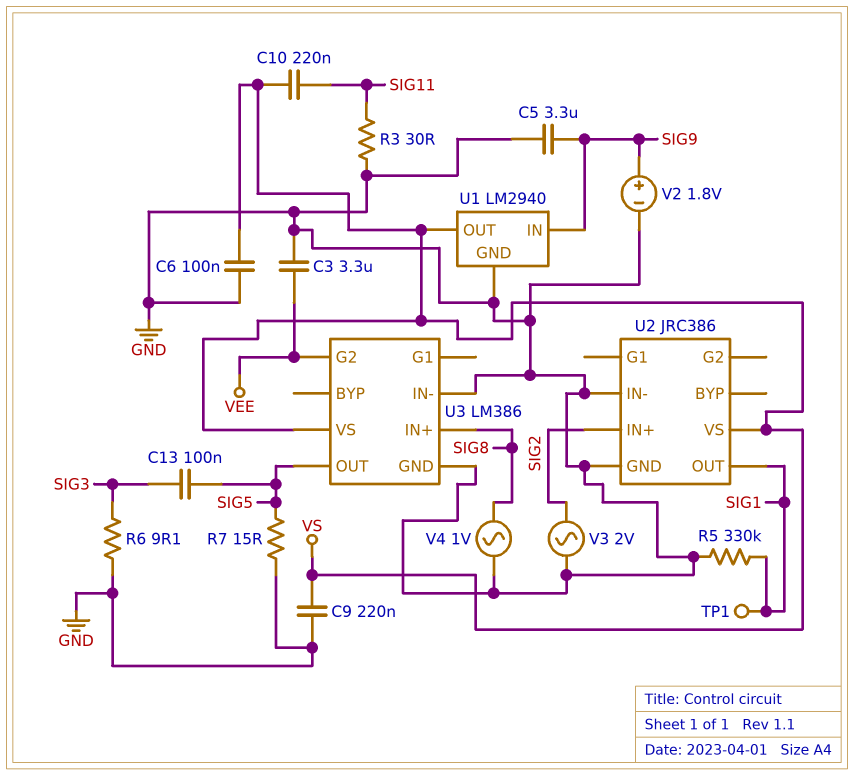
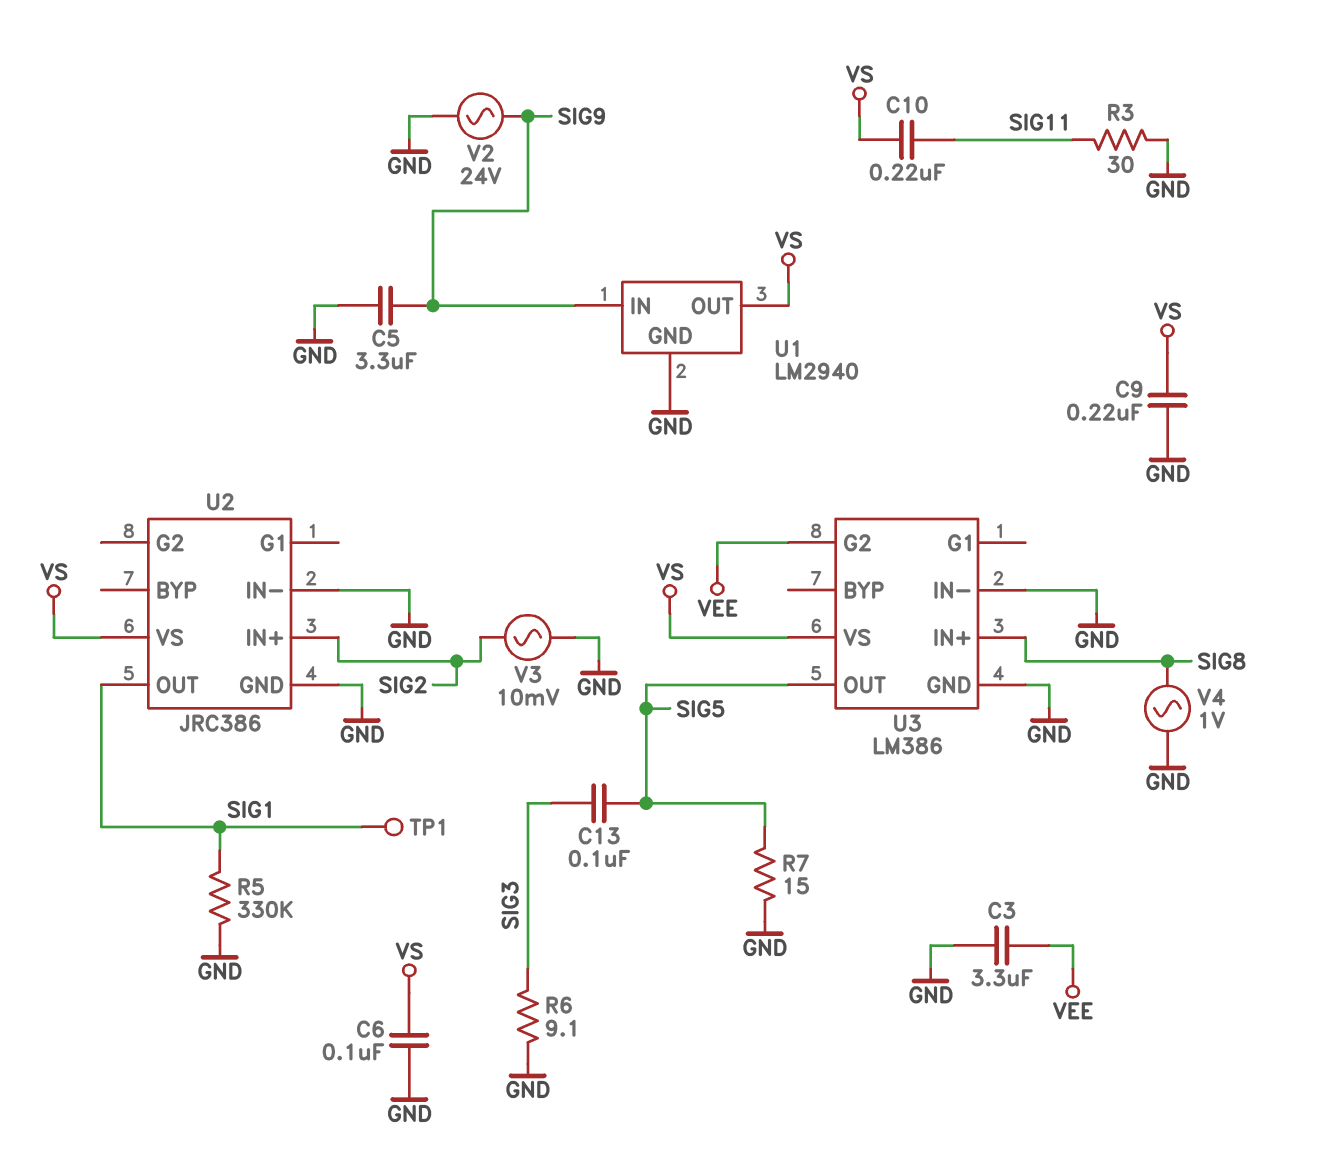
V2: 1.8V (plus SIG9, minus GND) -> AC 24V (GND, SIG9)
V3: AC 2V (GND, SIG2) -> AC 10mV (GND, SIG2)

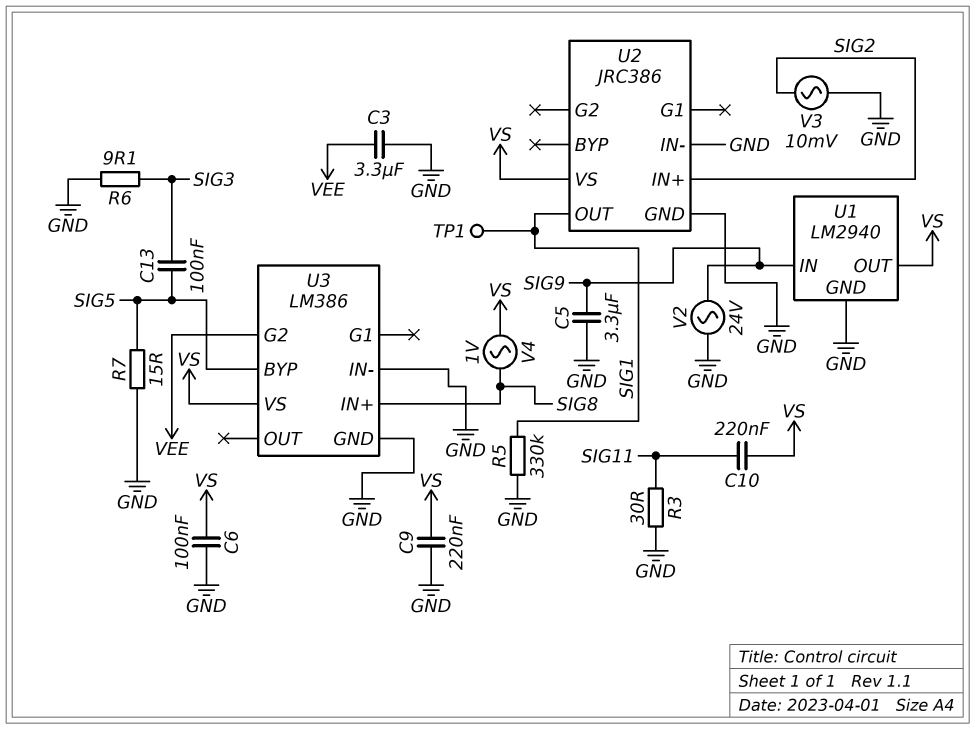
U3 pin BYP: none -> SIG5
U3 pin OUT: SIG5 -> none
V4: AC 1V (GND, SIG8) -> AC 1V (SIG8, VS)

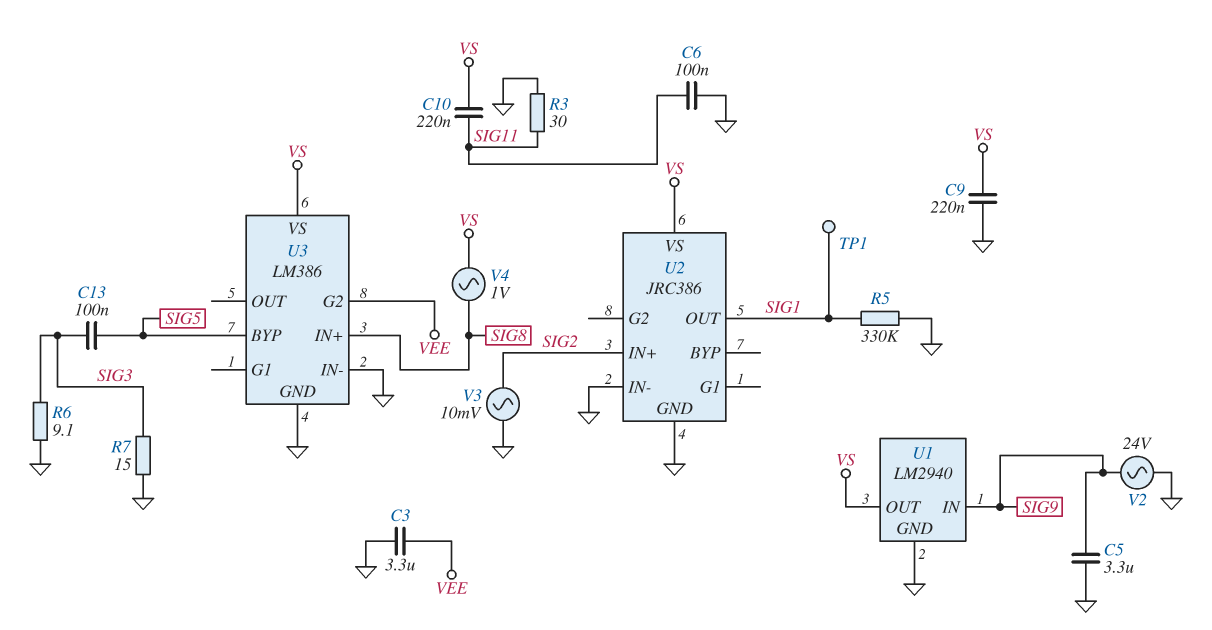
C6: 100nF (GND, VS) -> 100nF (GND, SIG11)
R7: 15 (GND, SIG5) -> 15 (GND, SIG3)

